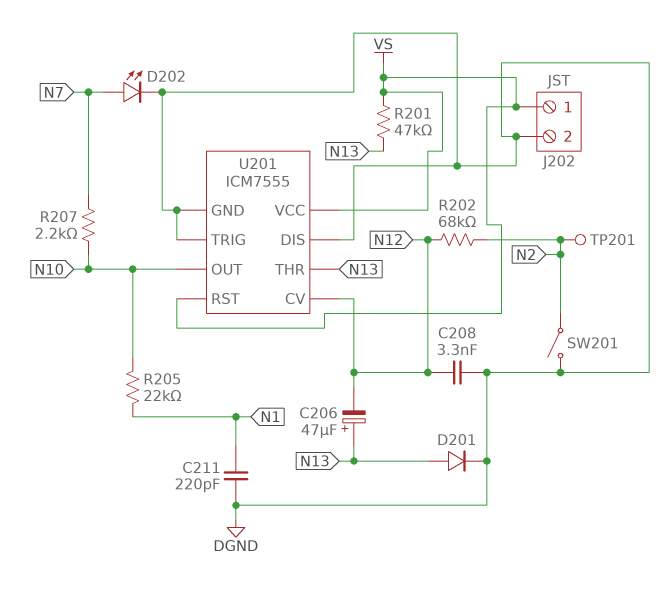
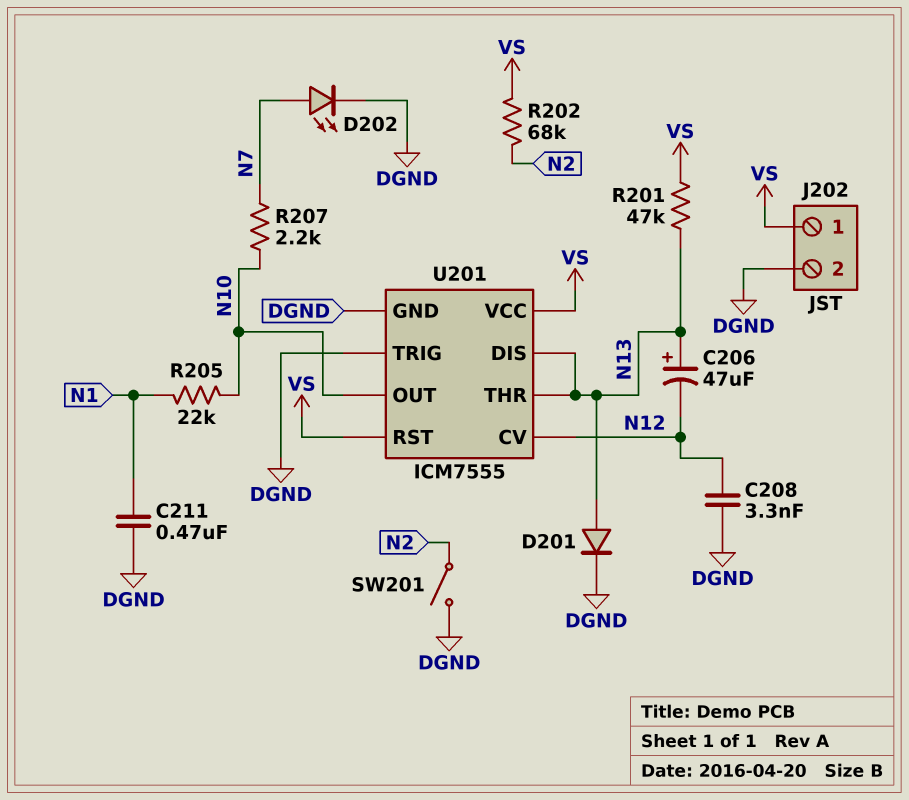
C211: 220pF (DGND, N1) -> 470nF (DGND, N1)
R202: 68k (N2, N12) -> 68k (N2, VS)
TP201: test point (N2) -> none
U201 pin DIS: DGND -> N13

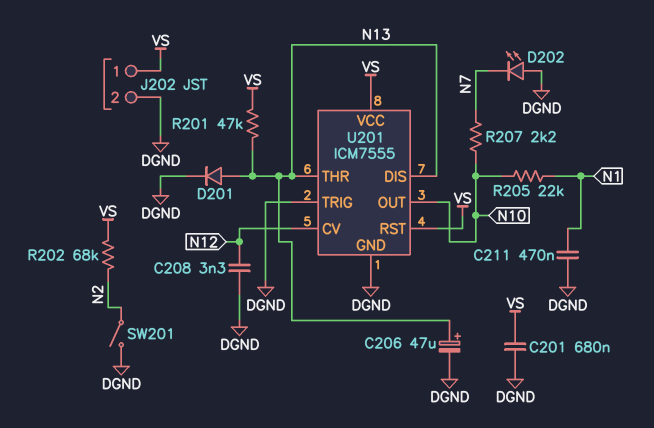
C201: none -> 680nF (DGND, VS)
C206: 47uF (plus N13, minus N12) -> 47uF (plus N13, minus DGND)
D202: LED (A N7, K DGND) -> LED (A DGND, K N7)

